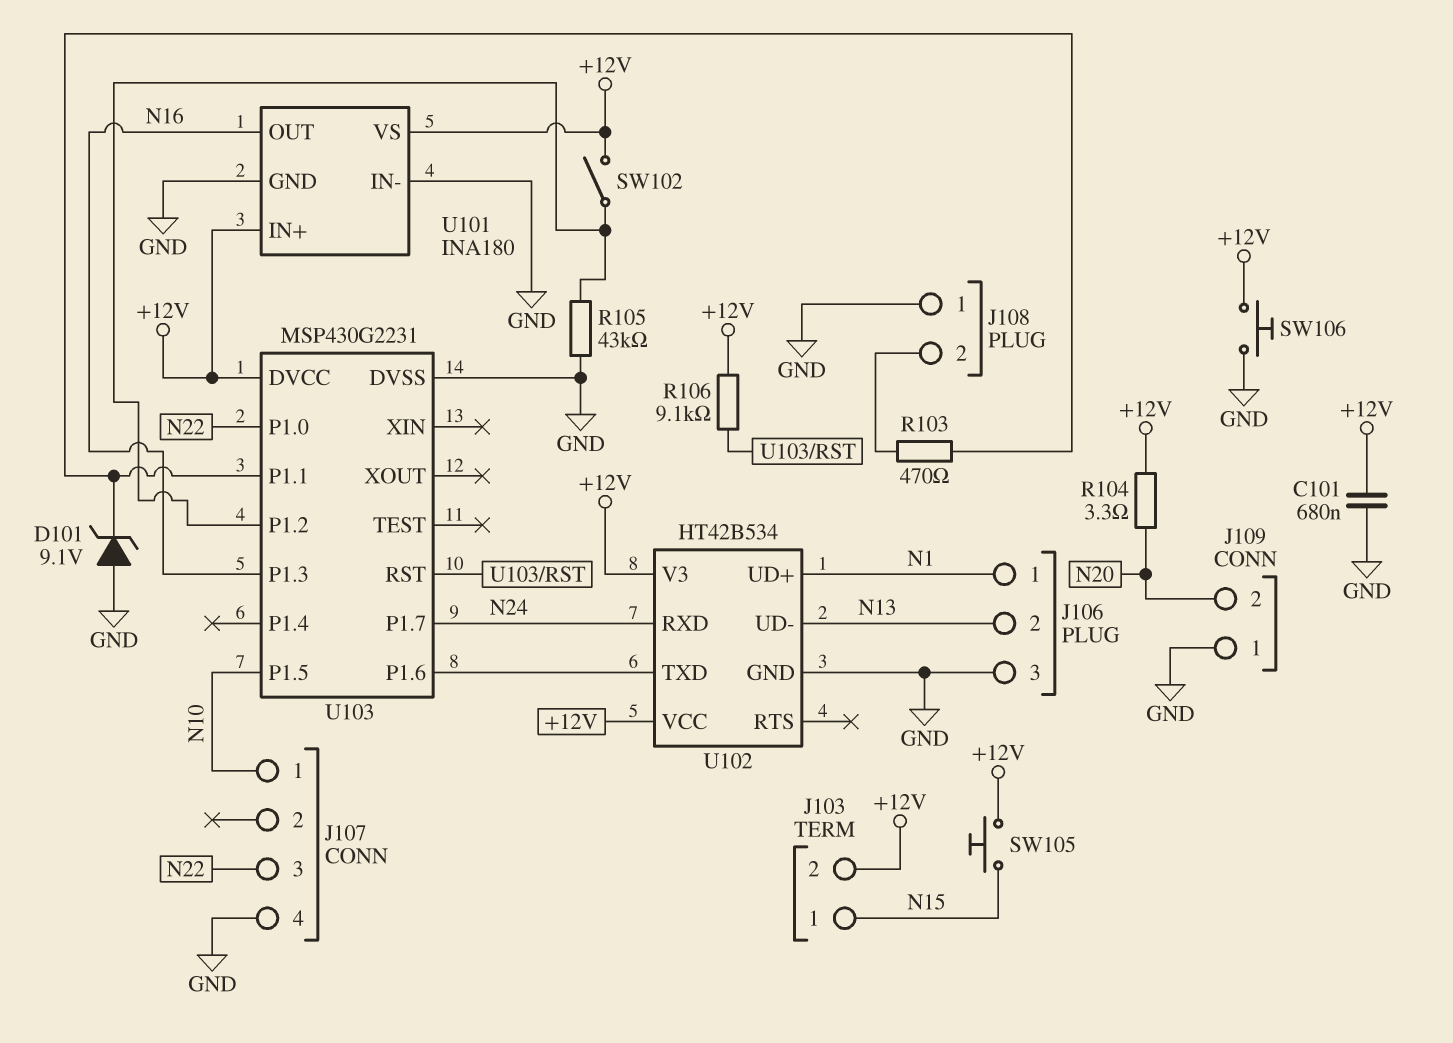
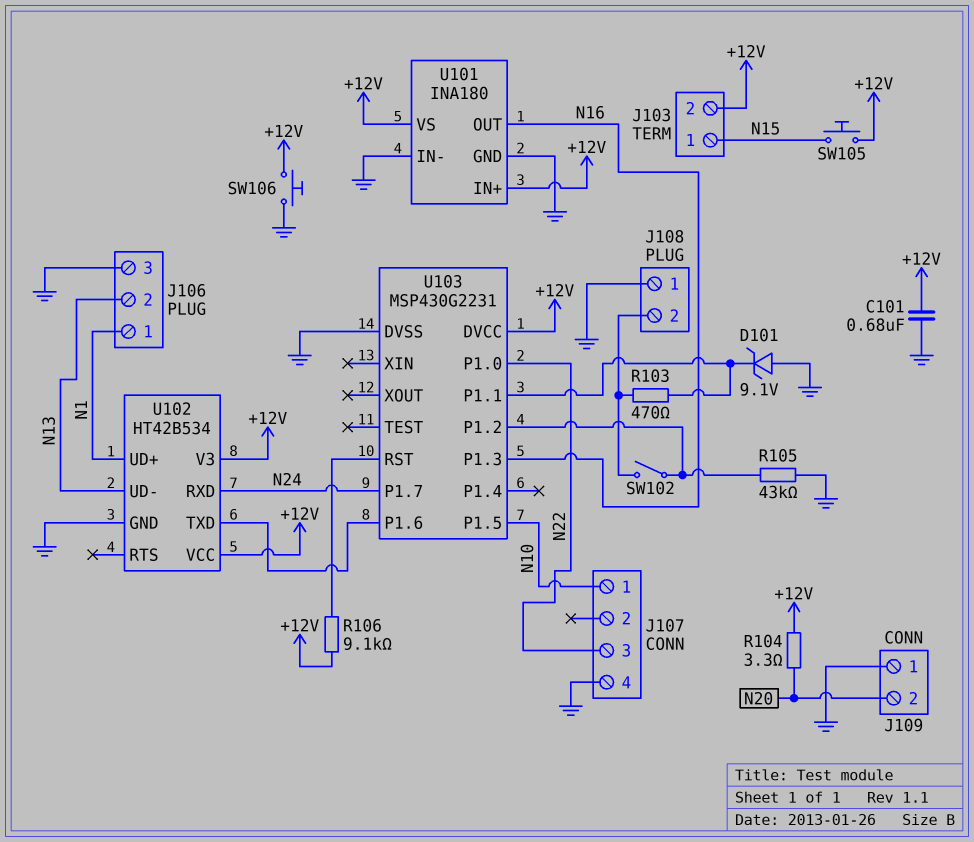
SW102: switch (+12V, U103/P1.2) -> switch (J108/2, U103/P1.2)

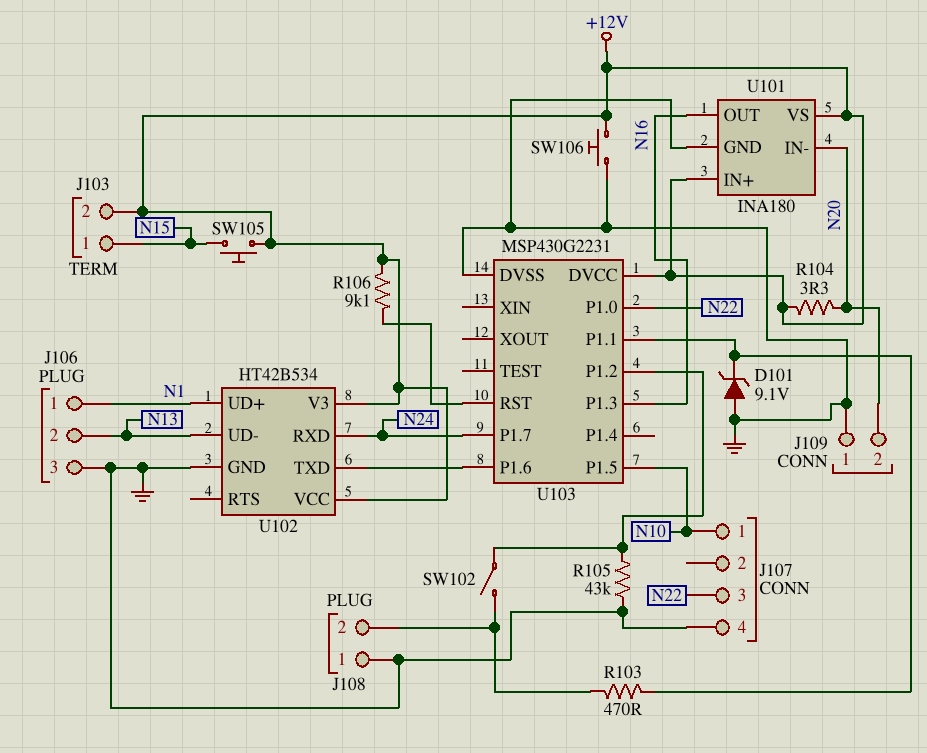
C101: 680nF (+12V, GND) -> none
U101 pin IN-: GND -> N20

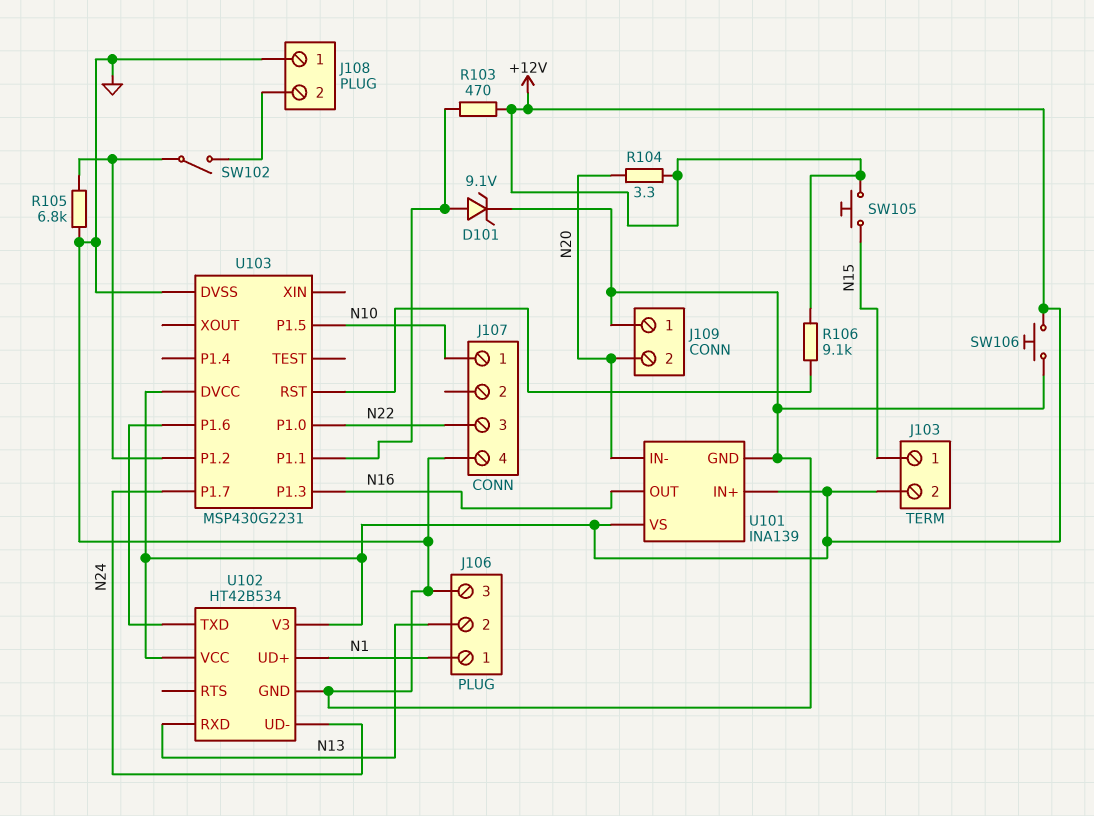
D101: zener 9.1V (A GND, K U103/P1.1) -> zener 9.1V (A U103/P1.1, K GND)
R103: 470 (J108/2, U103/P1.1) -> 470 (+12V, U103/P1.1)
R105: 43k (GND, U103/P1.2) -> 6.8k (GND, U103/P1.2)
U101: INA180 -> INA139
U102 pin RXD: N24 -> N13
U102 pin UD-: N13 -> N24

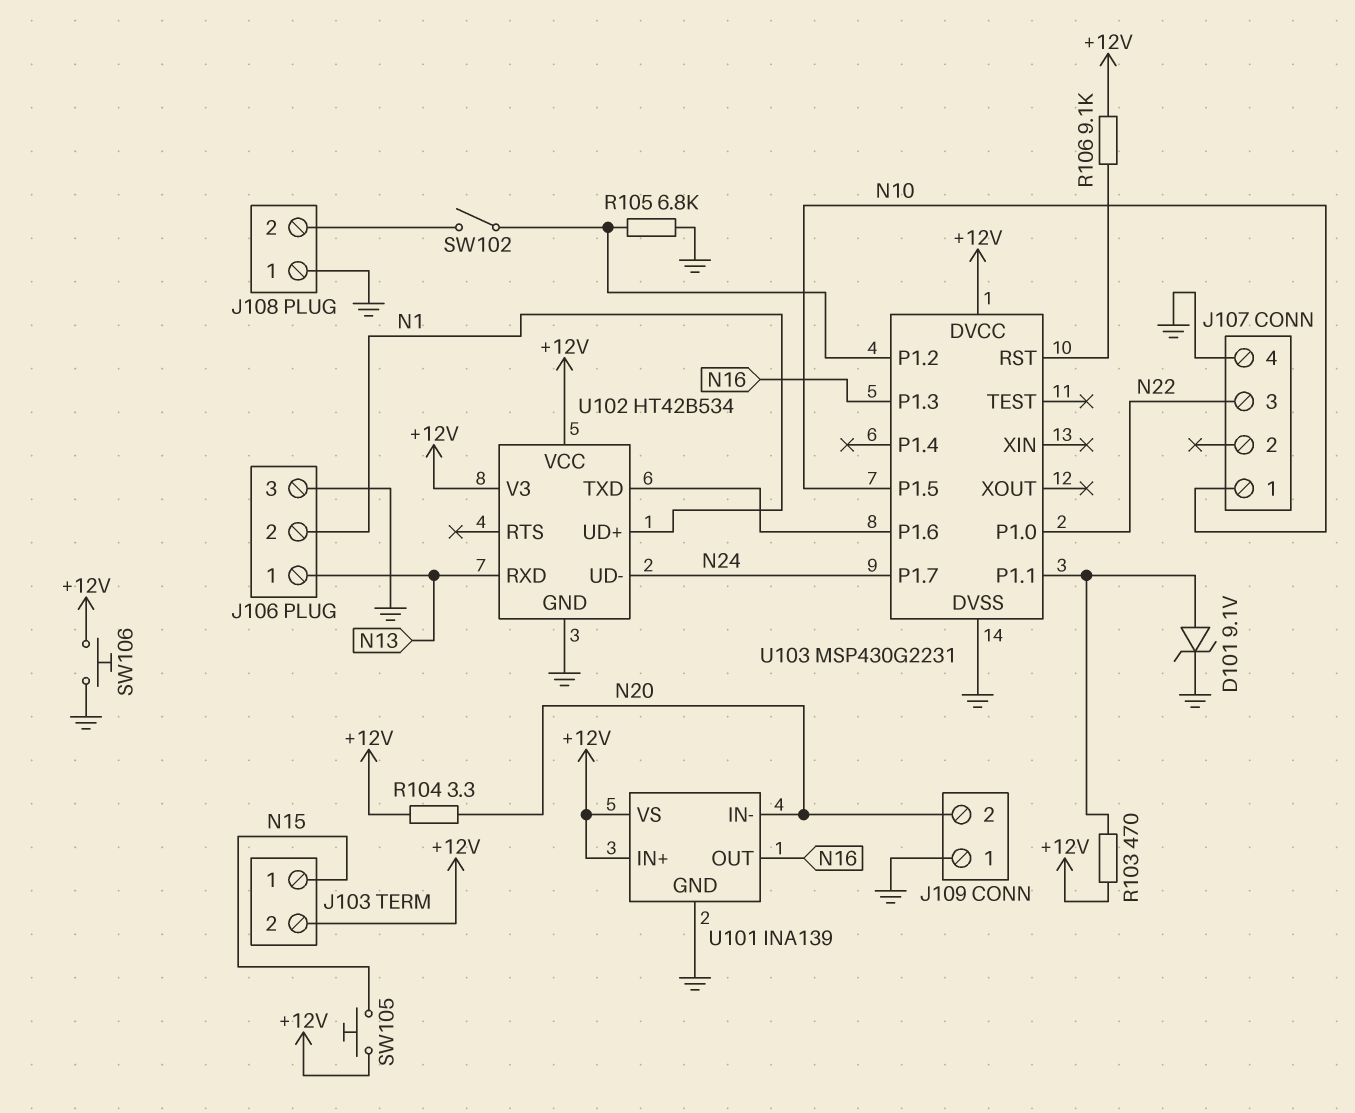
J106 pin 1: N1 -> N13
J106 pin 2: N13 -> N1

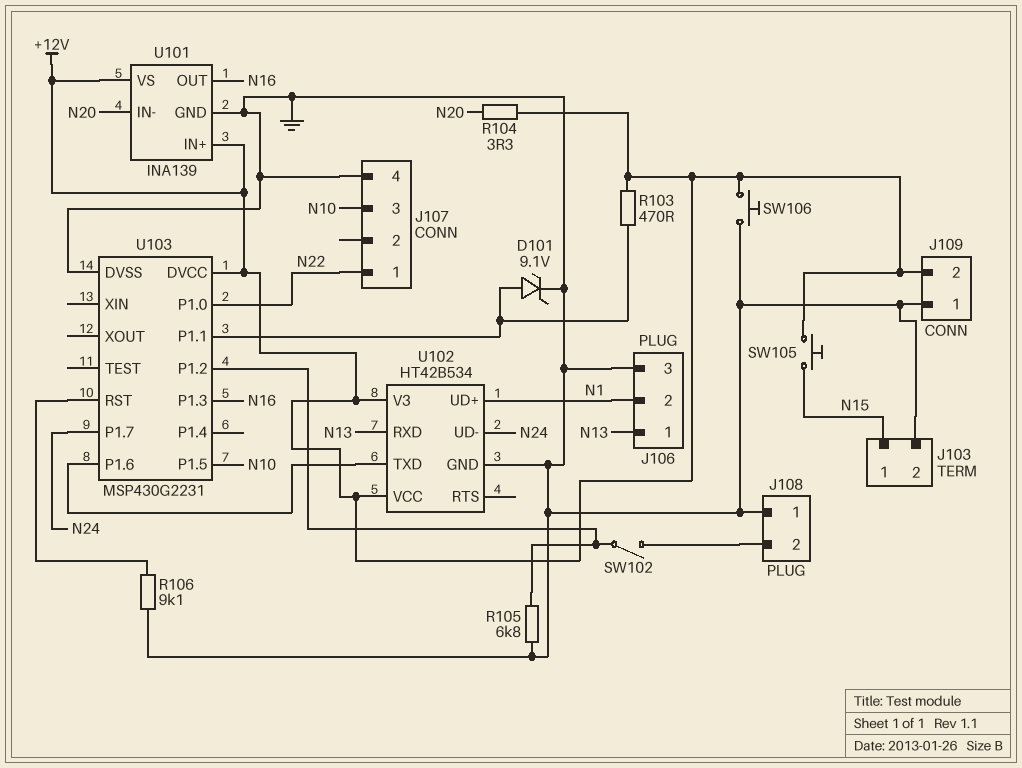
J103 pin 2: +12V -> GND
J107 pin 1: N10 -> N22
J107 pin 3: N22 -> N10
J109 pin 2: N20 -> +12V
R106: 9.1k (+12V, U103/RST) -> 9.1k (GND, U103/RST)

